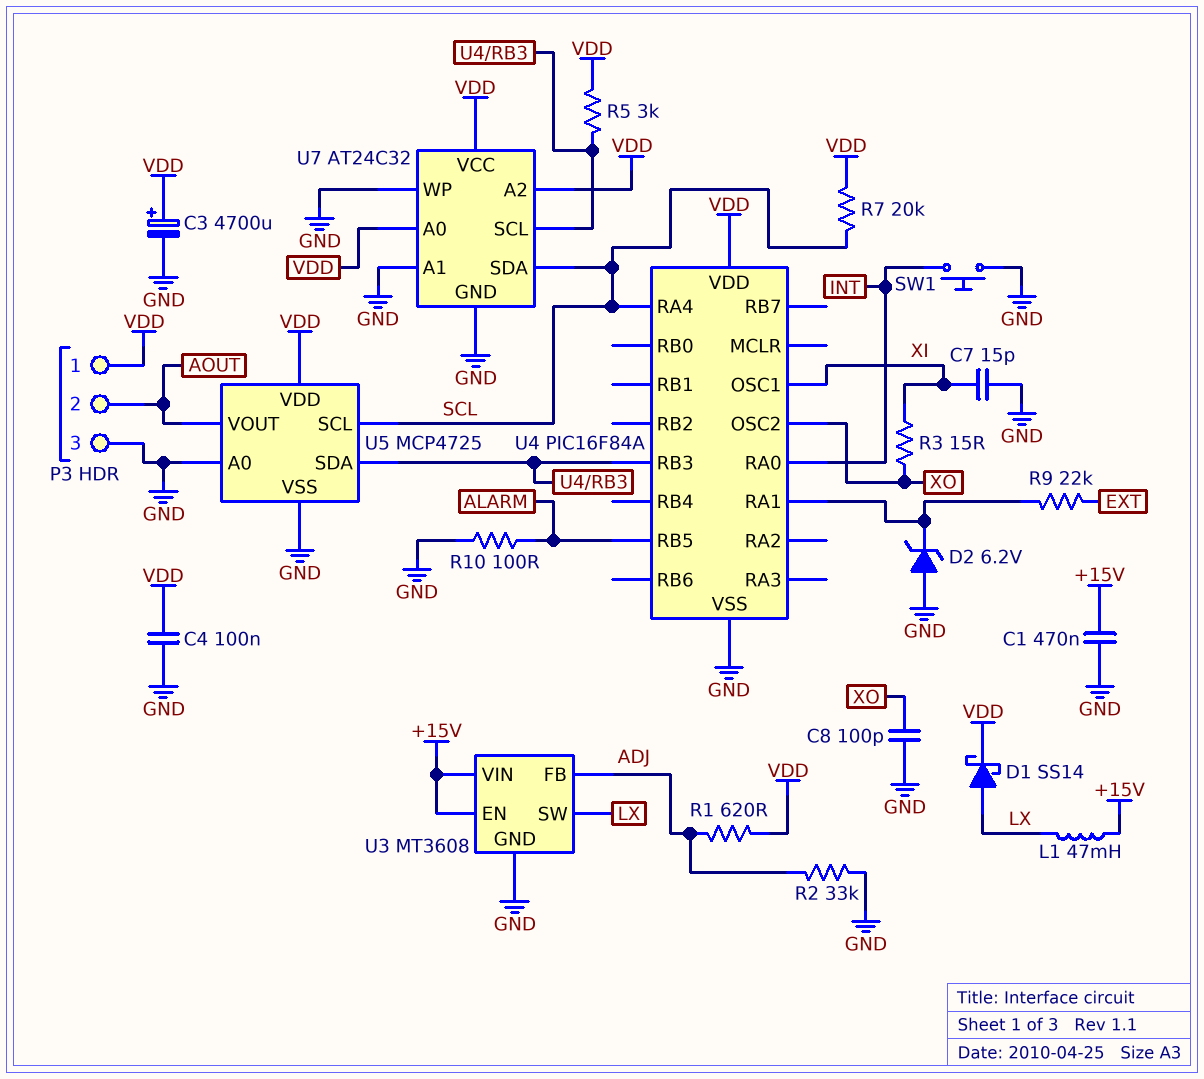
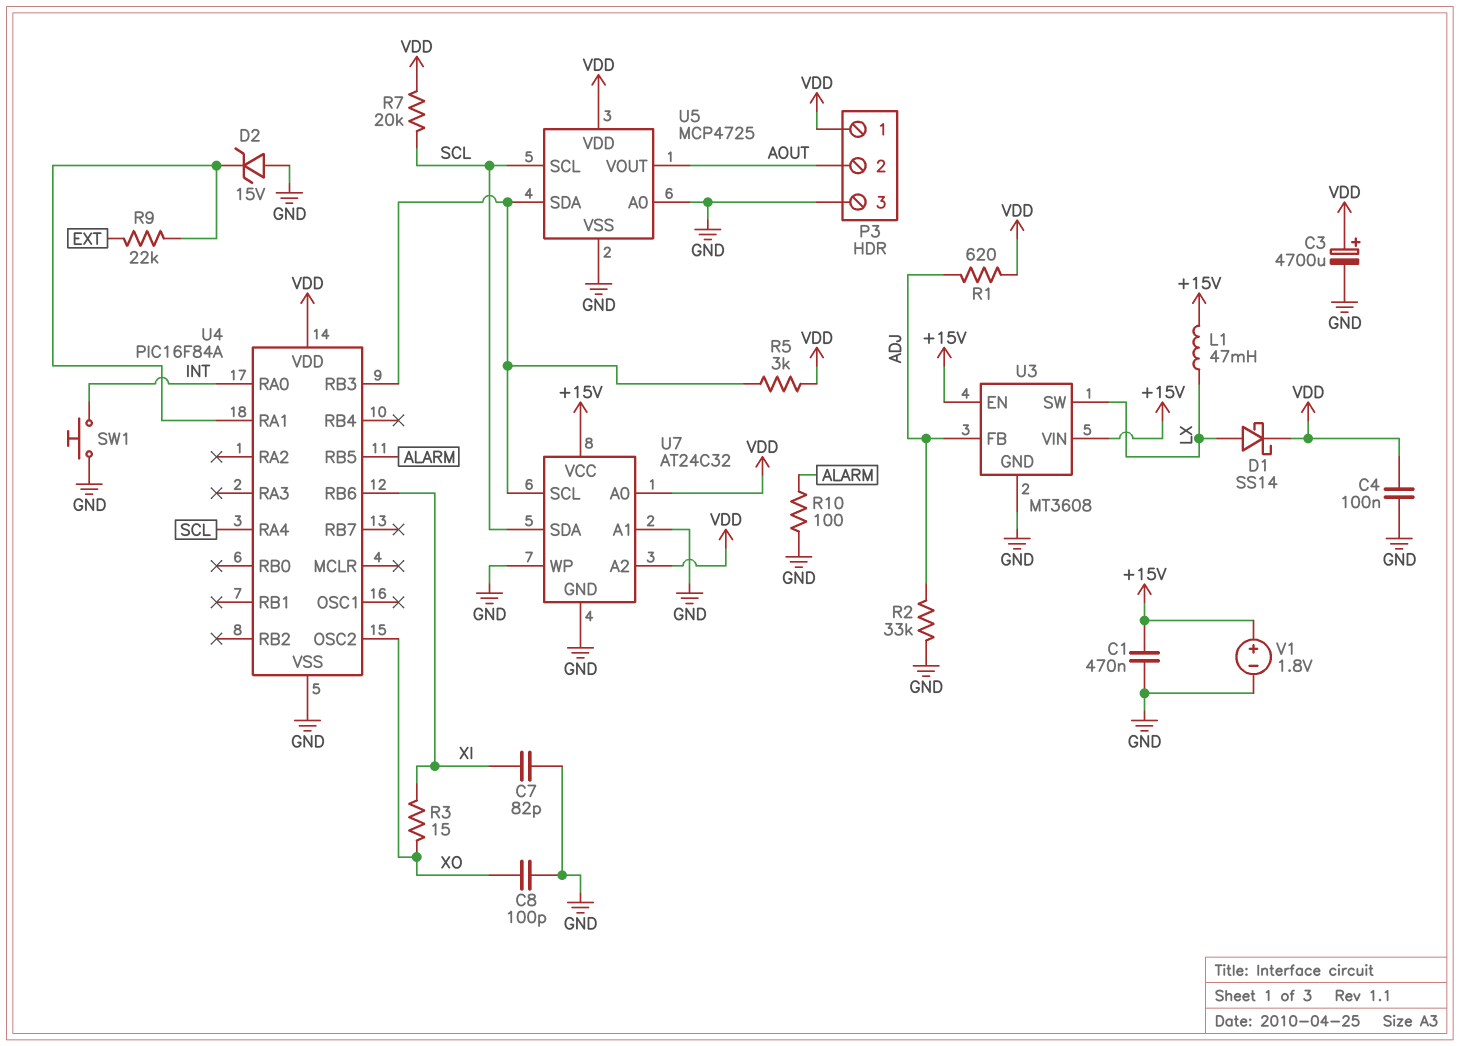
C7: 15pF (GND, XI) -> 82pF (GND, XI)
D2: zener 6.2V (A GND, K U4/RA1) -> zener 15V (A GND, K U4/RA1)
U4 pin OSC1: XI -> none
U4 pin RB6: none -> XI
U7 pin VCC: VDD -> +15V
V1: none -> 1.8V (plus +15V, minus GND)

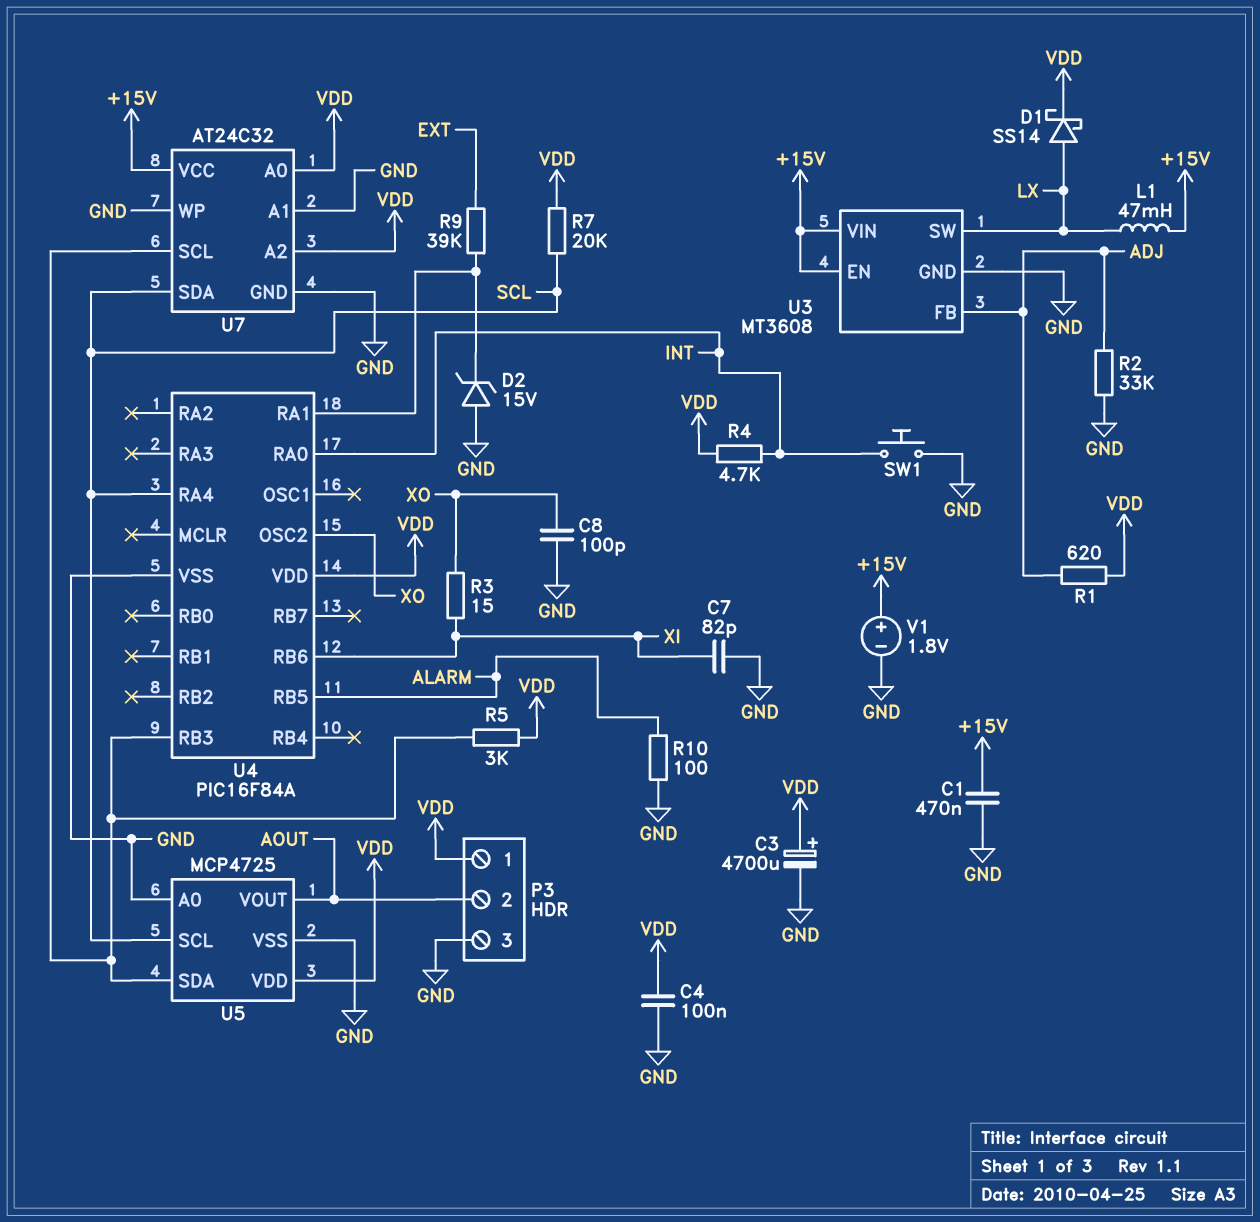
R4: none -> 4.7k (INT, VDD)
R9: 22k (EXT, U4/RA1) -> 39k (EXT, U4/RA1)

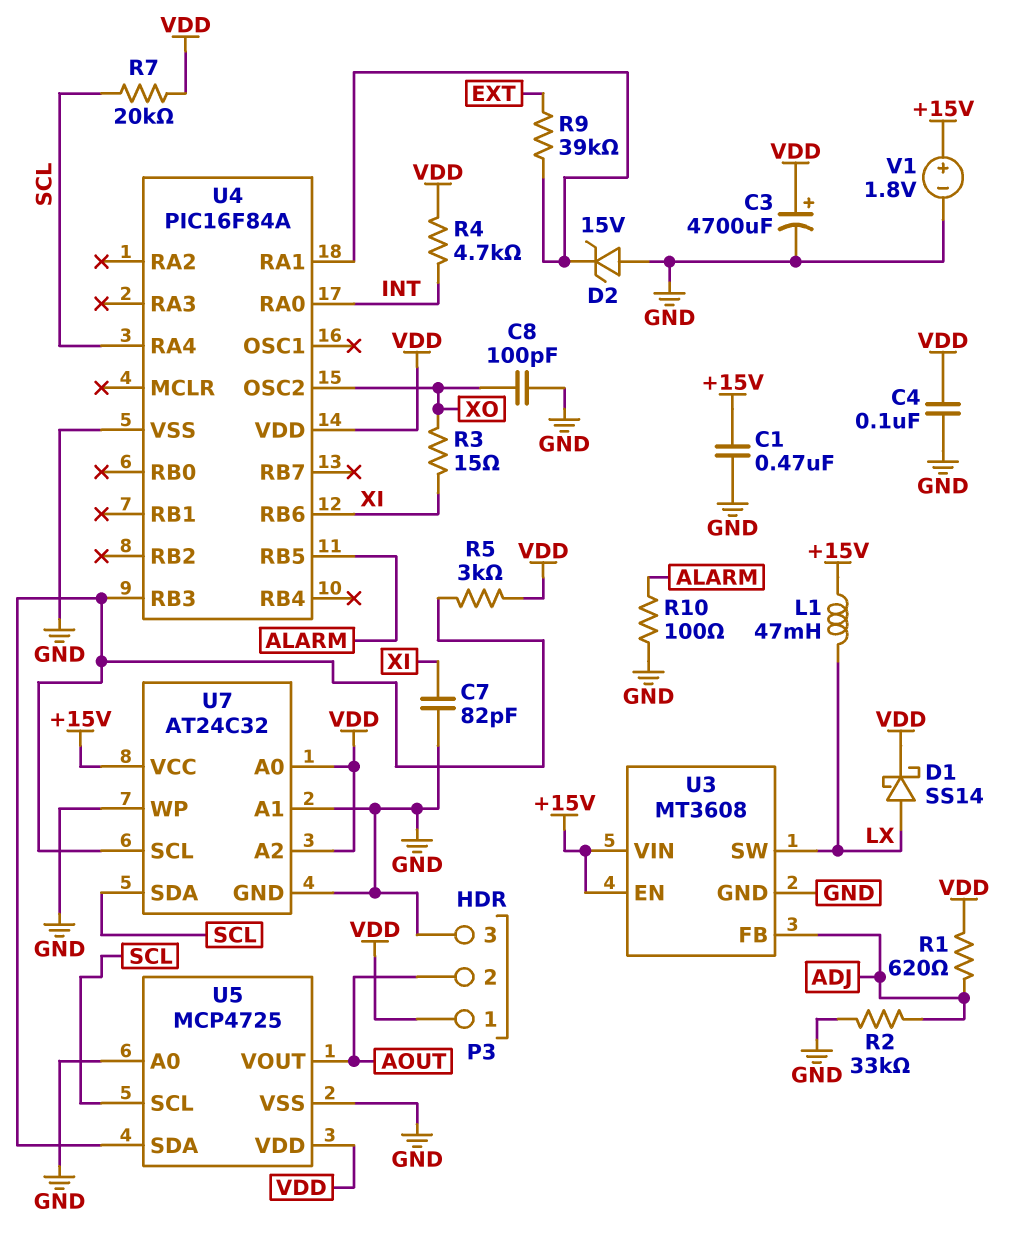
SW1: button (GND, INT) -> none

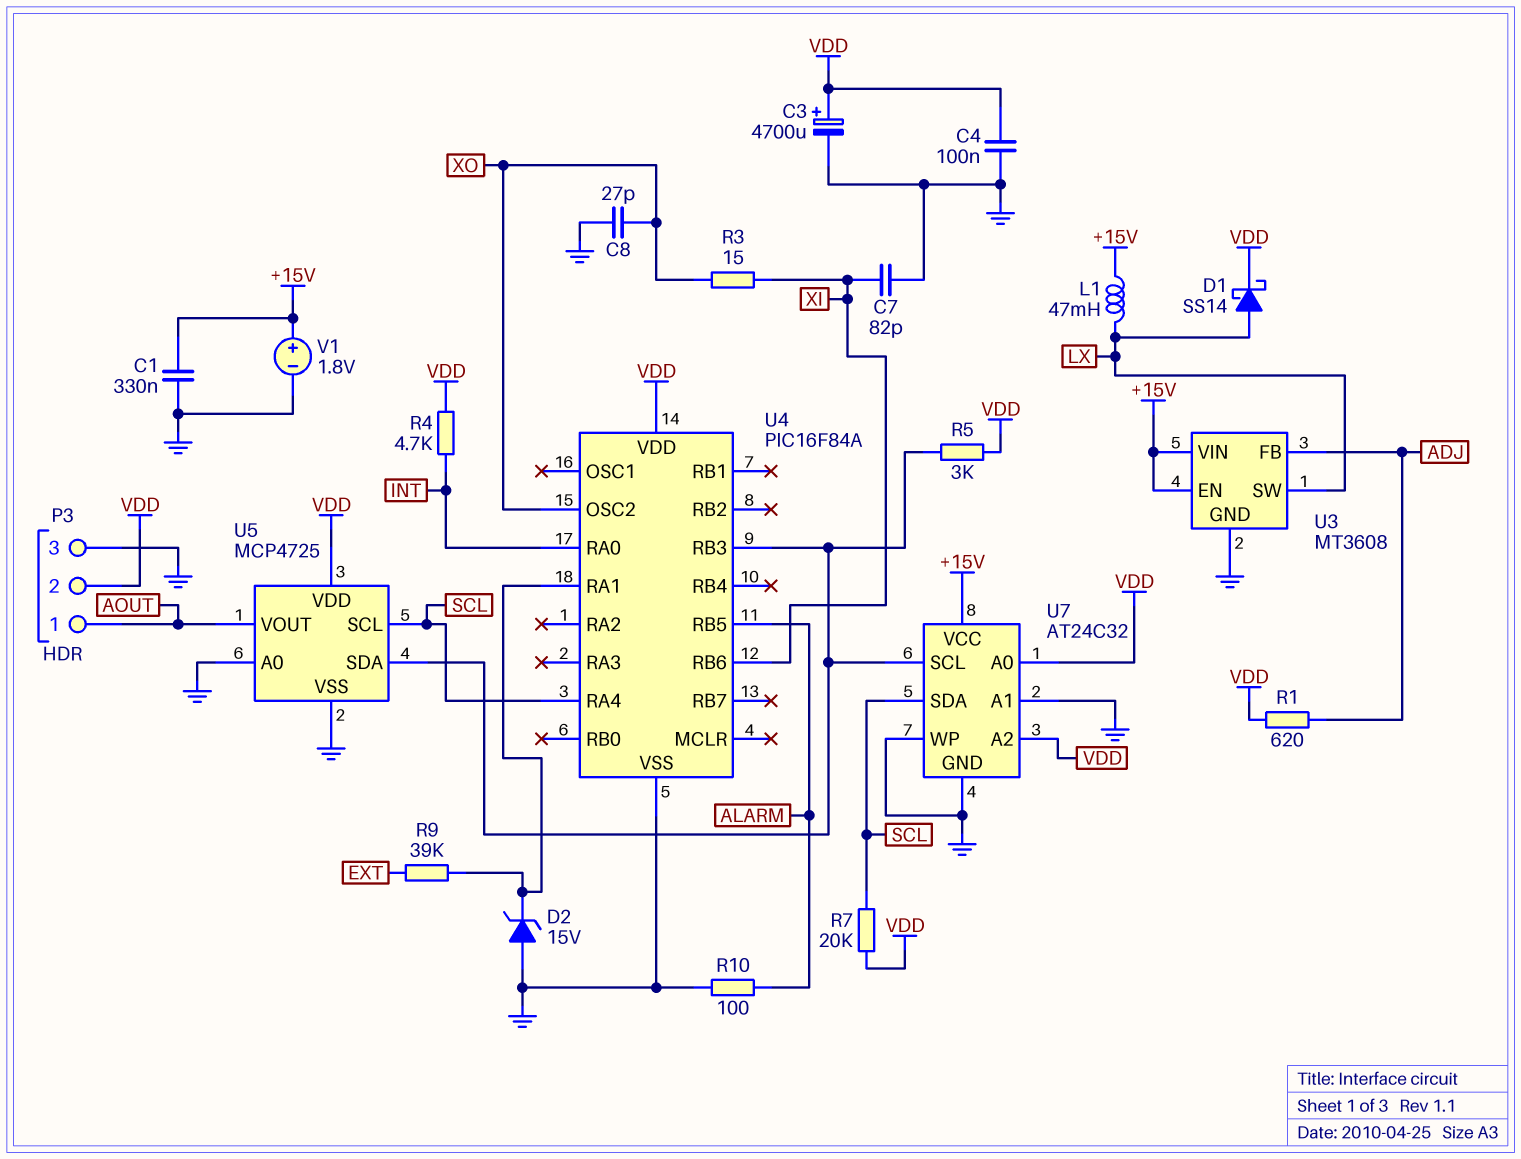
C1: 470nF (+15V, GND) -> 330nF (+15V, GND)
C8: 100pF (GND, XO) -> 27pF (GND, XO)
P3 pin 1: VDD -> AOUT
P3 pin 2: AOUT -> VDD
R2: 33k (ADJ, GND) -> none

